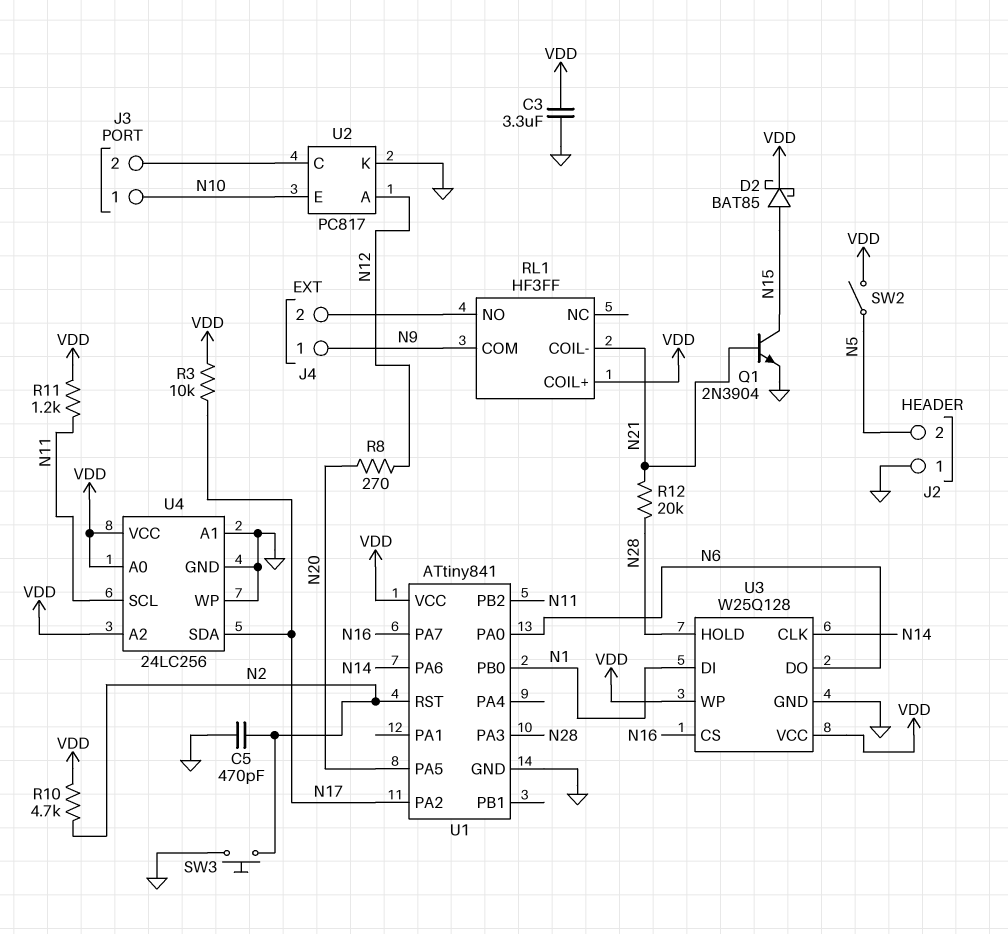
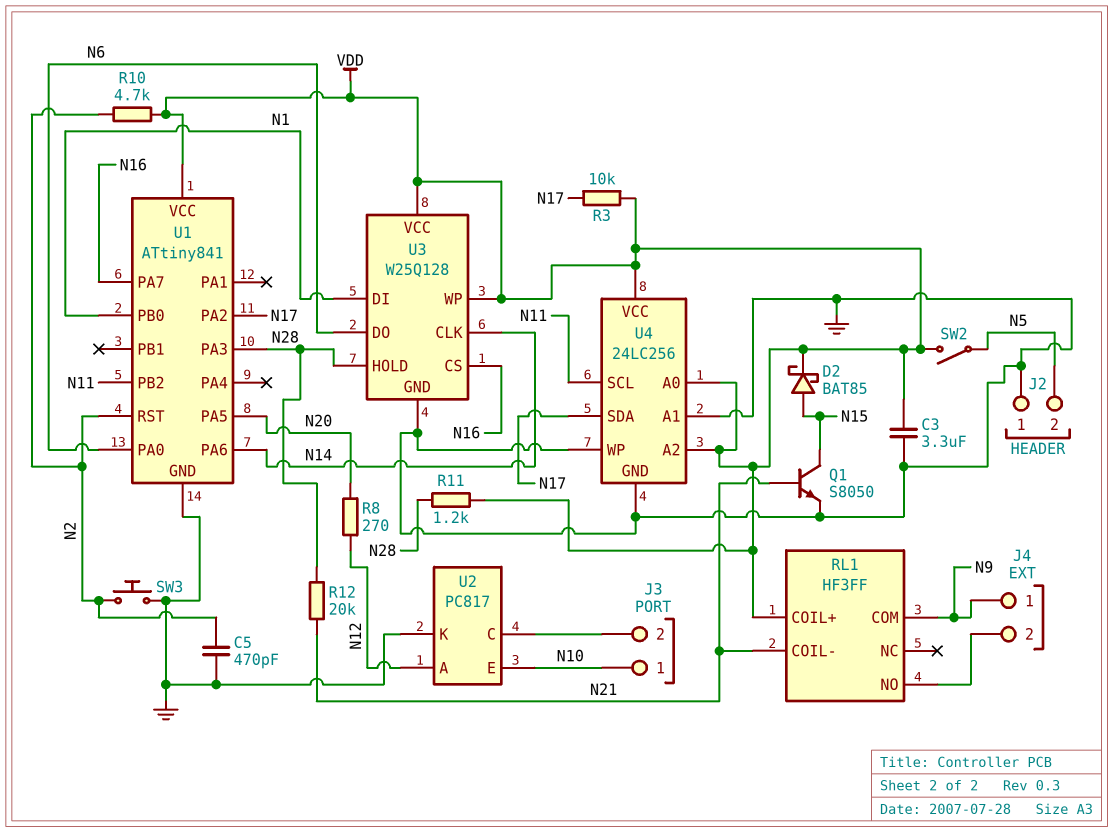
Q1: NPN 2N3904 (B N21, C N15, E GND) -> NPN S8050 (B N21, C N15, E GND)
R11: 1.2k (N11, VDD) -> 1.2k (N28, VDD)

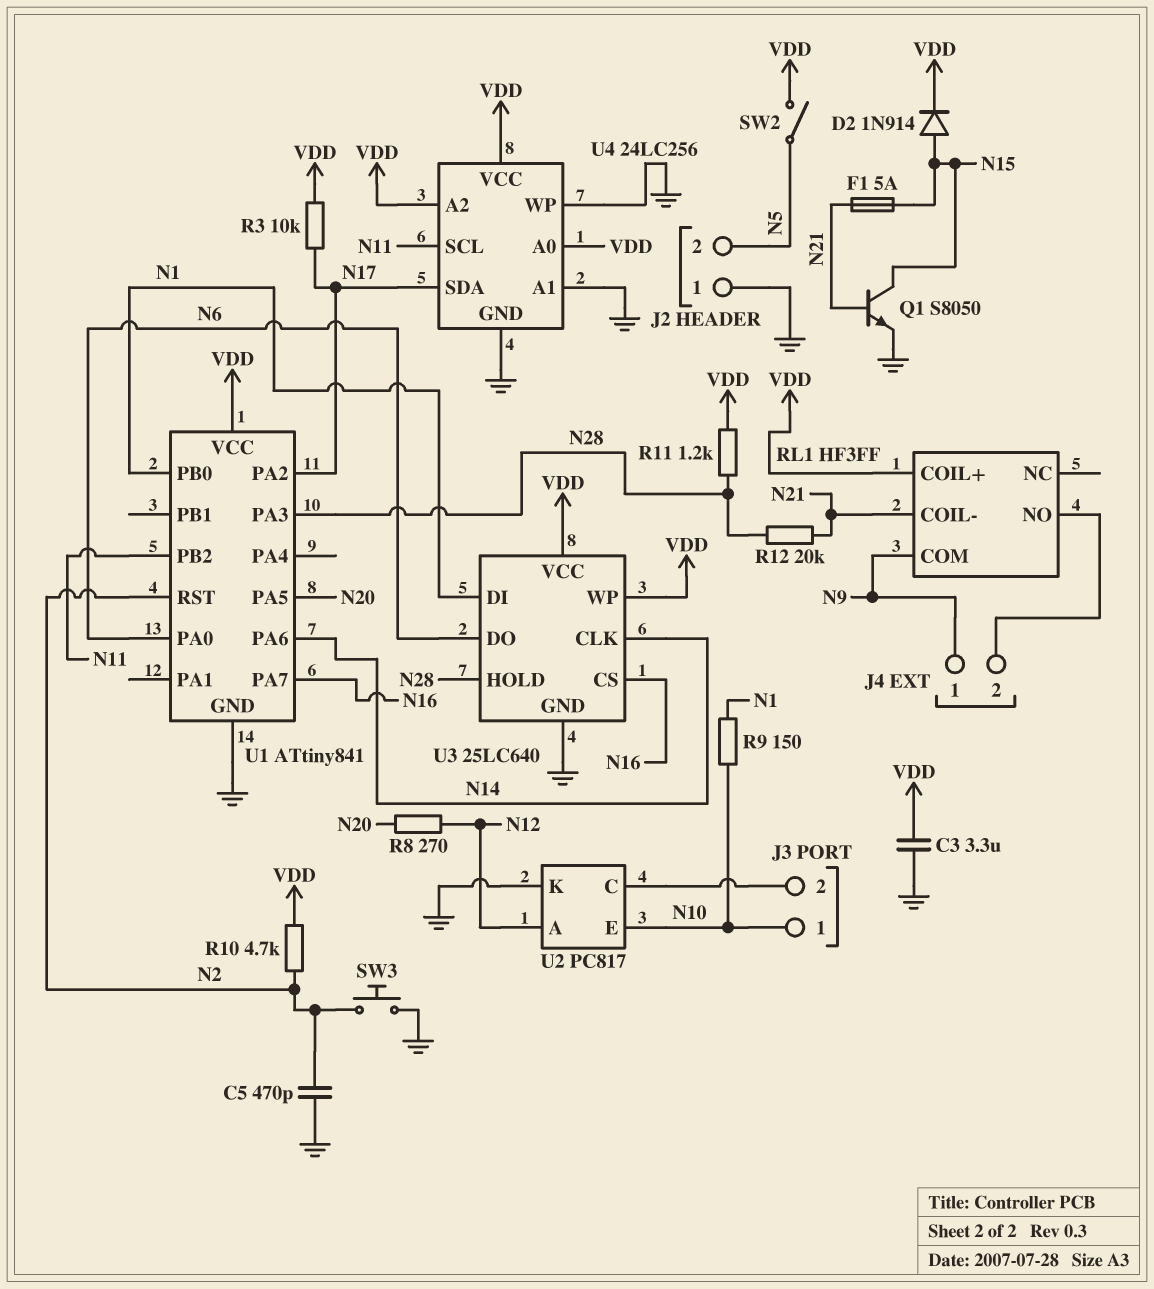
D2: schottky BAT85 (A N15, K VDD) -> diode 1N914 (A N15, K VDD)
F1: none -> 5A (N15, N21)
R9: none -> 150 (N1, N10)
U3: W25Q128 -> 25LC640

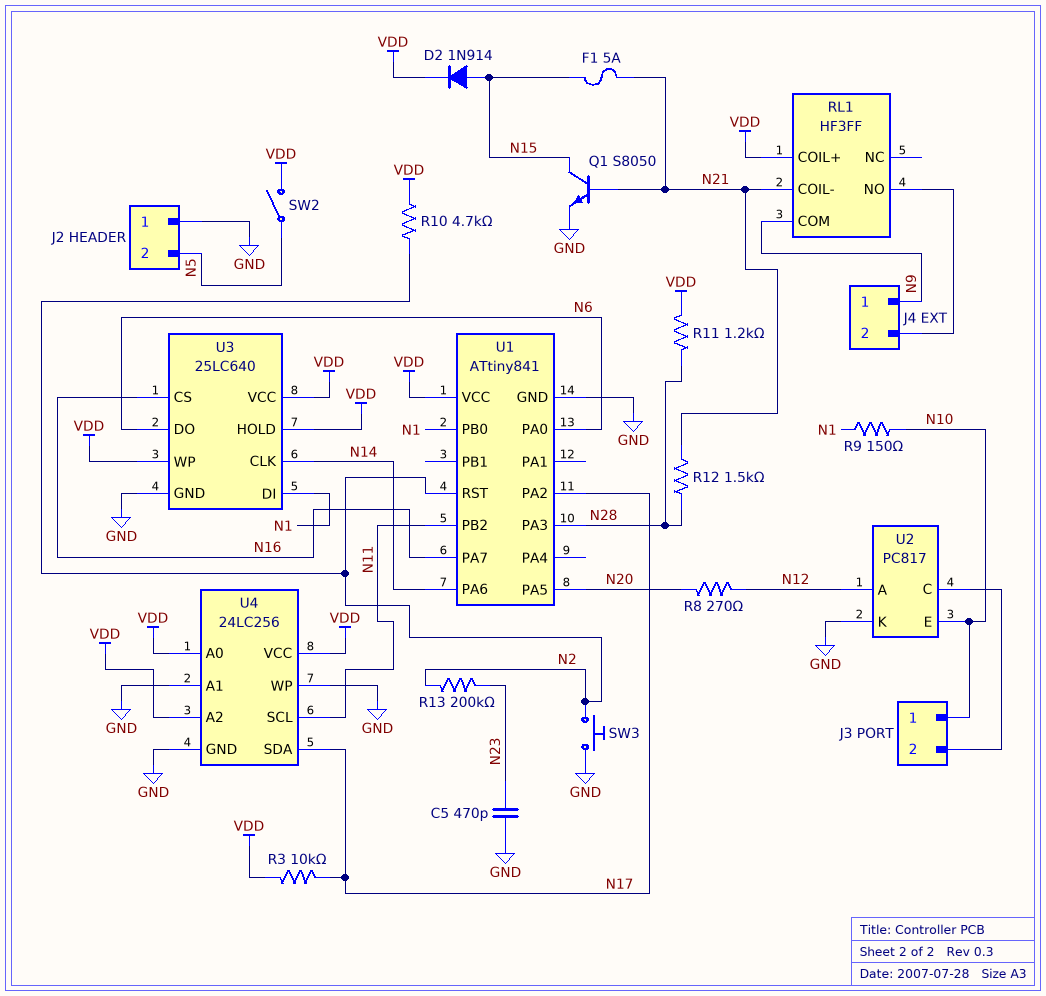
C3: 3.3uF (GND, VDD) -> none
C5: 470pF (GND, N2) -> 470pF (GND, N23)
R12: 20k (N21, N28) -> 1.5k (N21, N28)
R13: none -> 200k (N2, N23)
U3 pin HOLD: N28 -> VDD

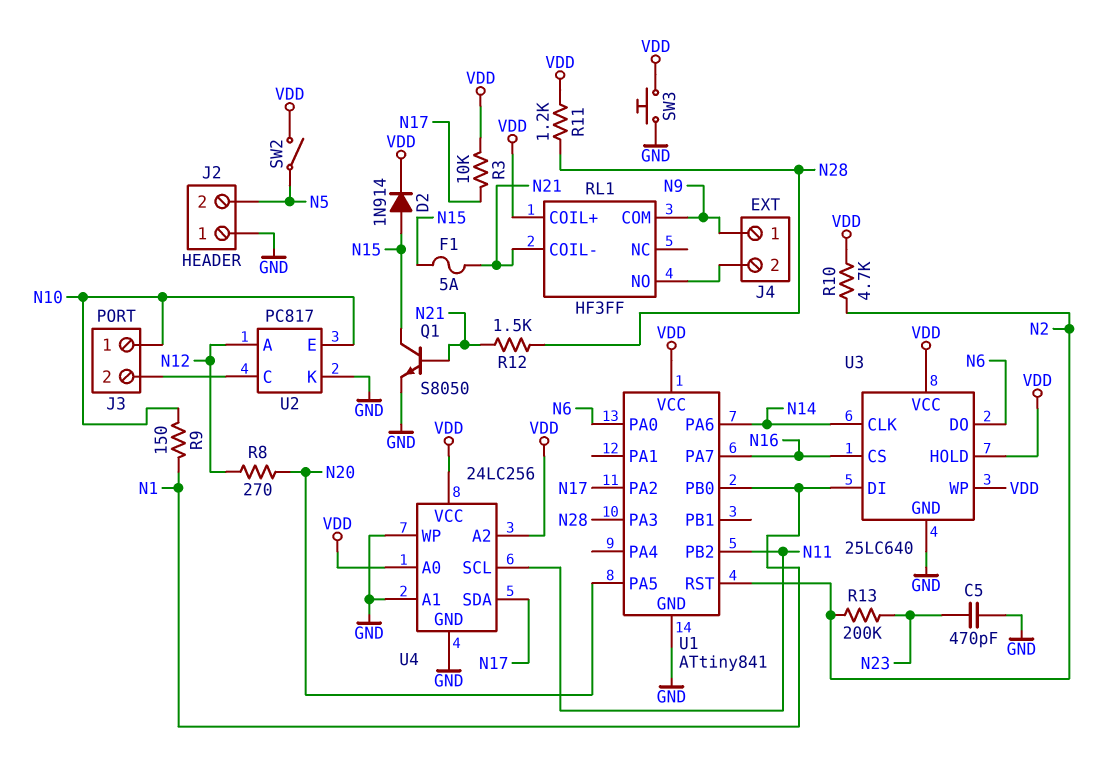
SW3: button (GND, N2) -> button (GND, VDD)

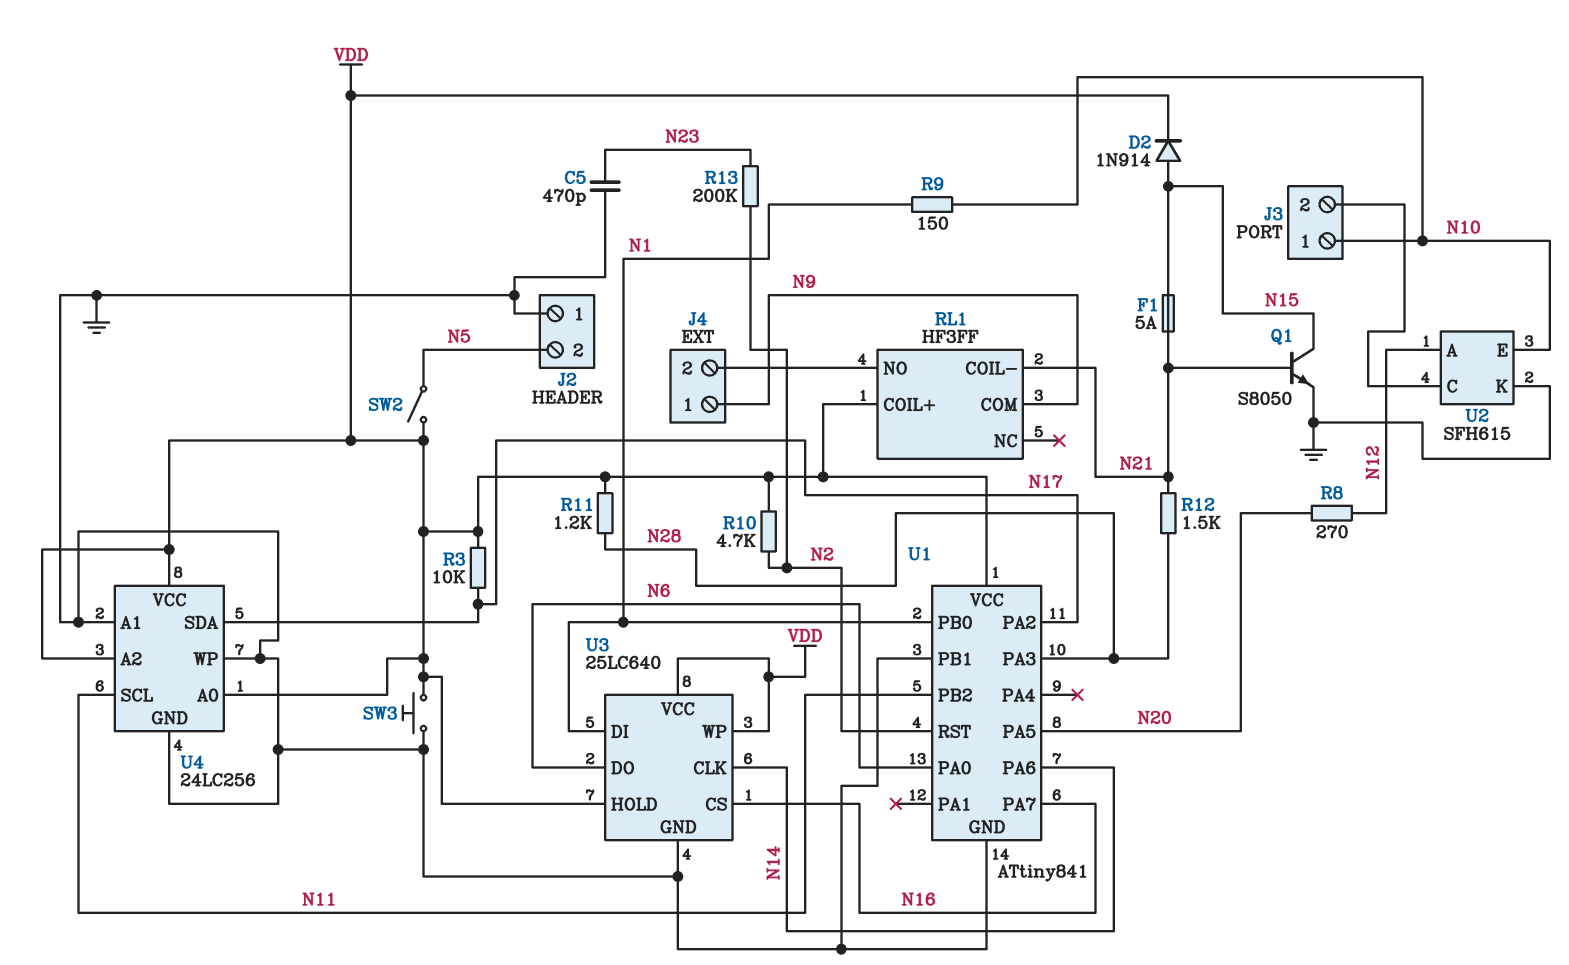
U1 pin PB1: none -> GND
U2: PC817 -> SFH615

